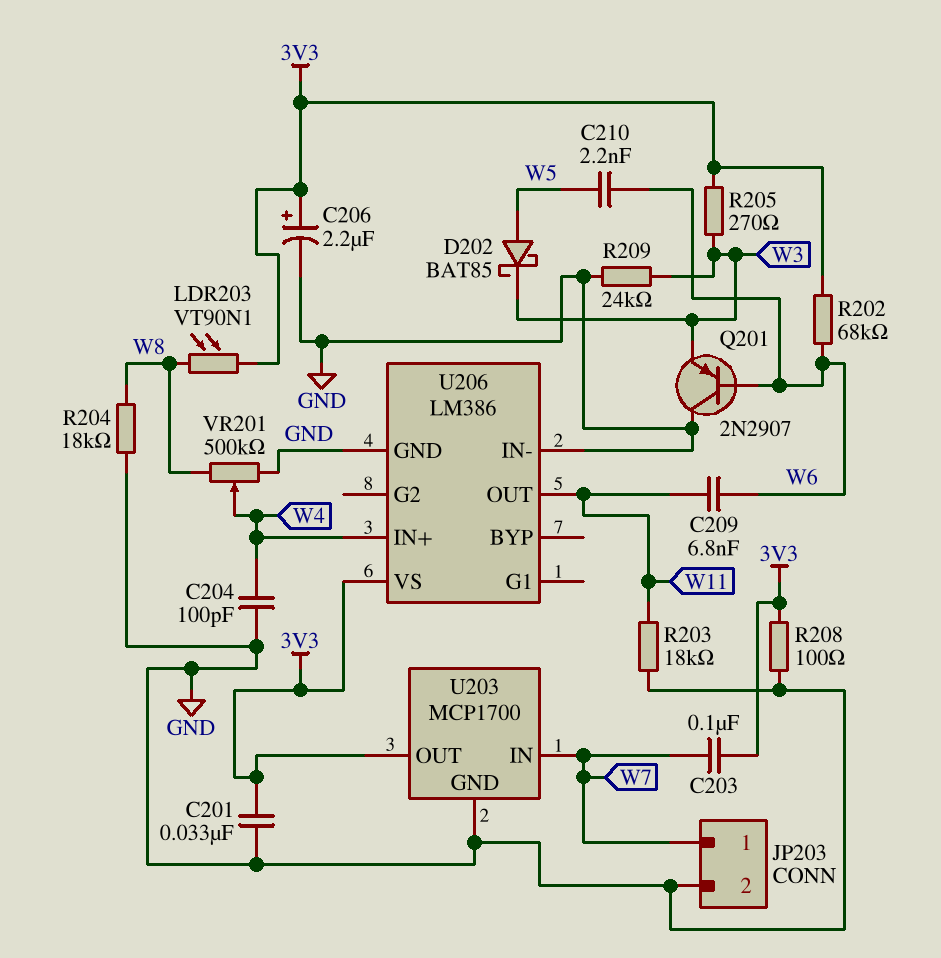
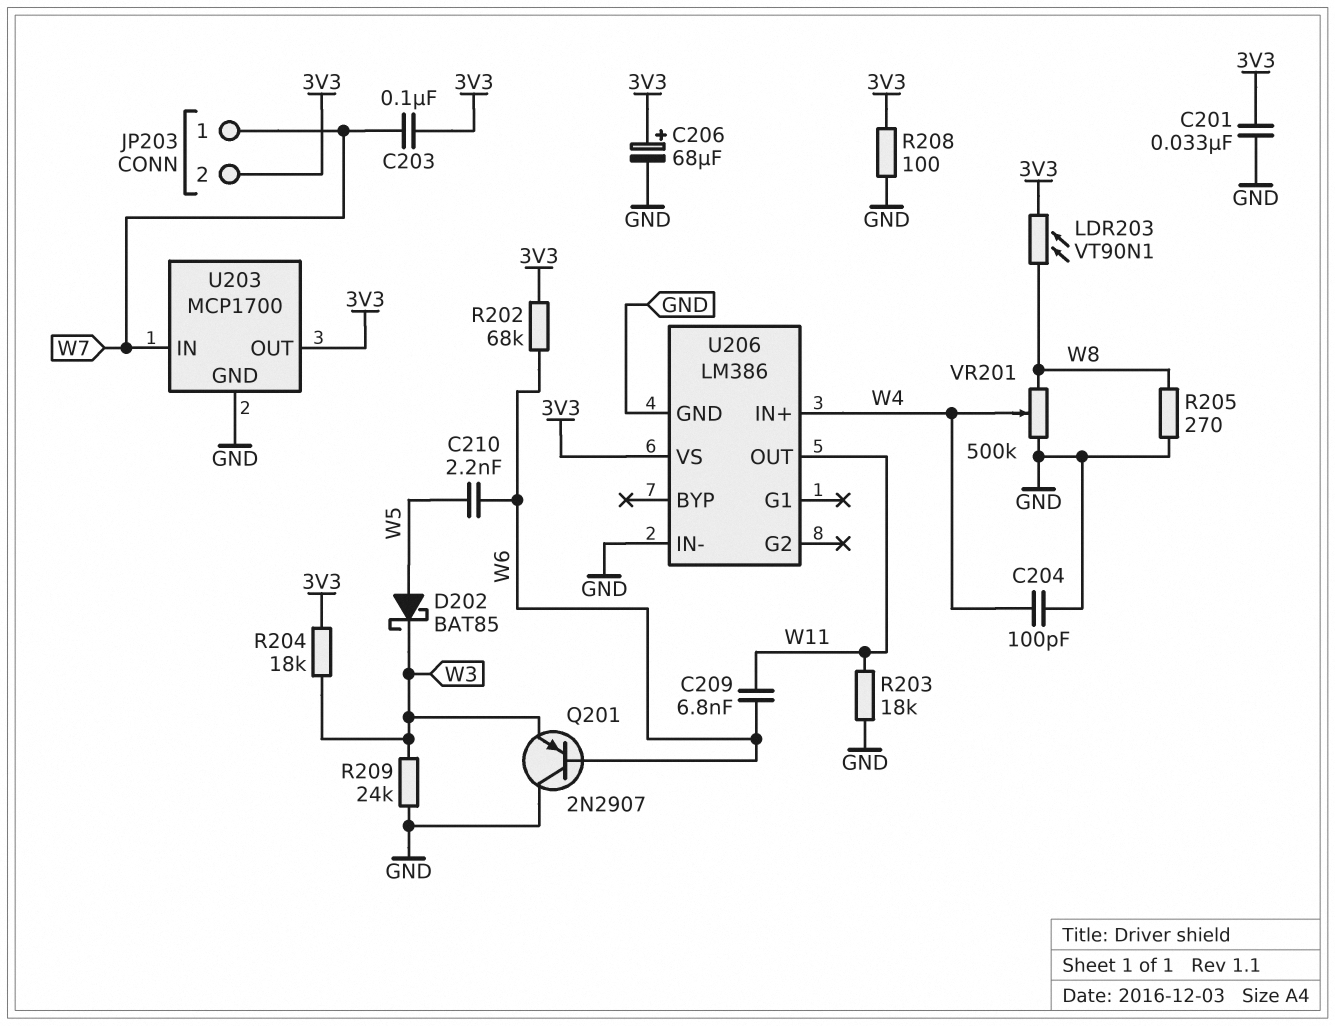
C206: 2.2uF (plus 3V3, minus GND) -> 68uF (plus 3V3, minus GND)
JP203 pin 2: GND -> 3V3
R204: 18k (GND, W8) -> 18k (3V3, W3)
R205: 270 (3V3, W3) -> 270 (GND, W8)

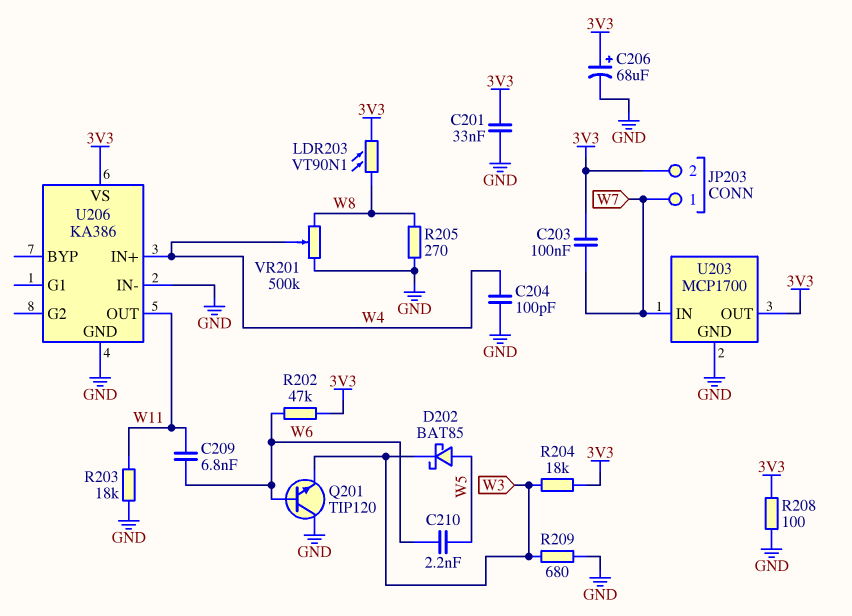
Q201: PNP 2N2907 (B W6, C GND, E W3) -> NPN TIP120 (B W6, C GND, E W3)
R202: 68k (3V3, W6) -> 47k (3V3, W6)
R209: 24k (GND, W3) -> 680 (GND, W3)
U206: LM386 -> KA386

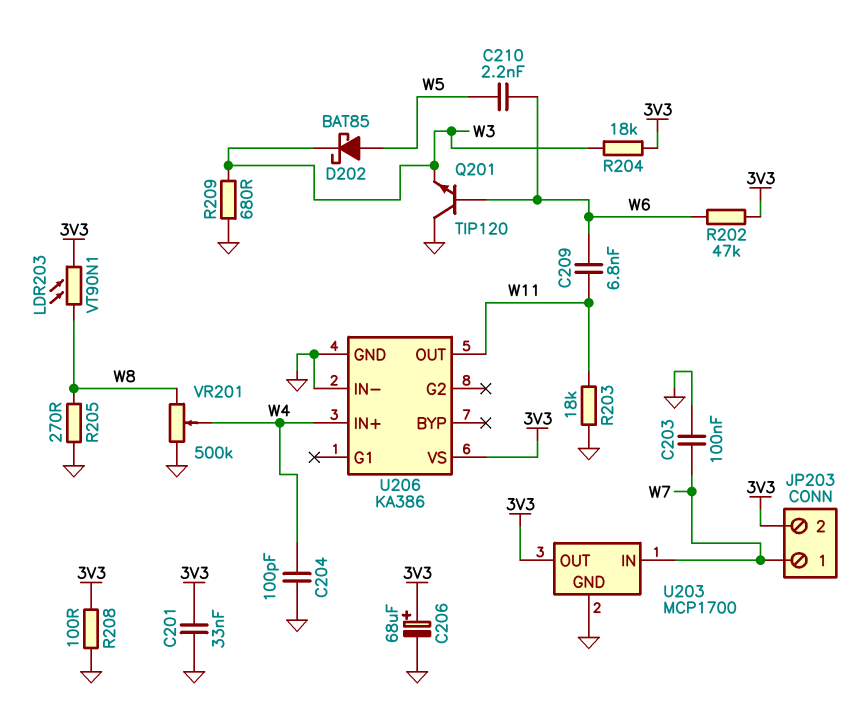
C203: 100nF (3V3, W7) -> 100nF (GND, W7)

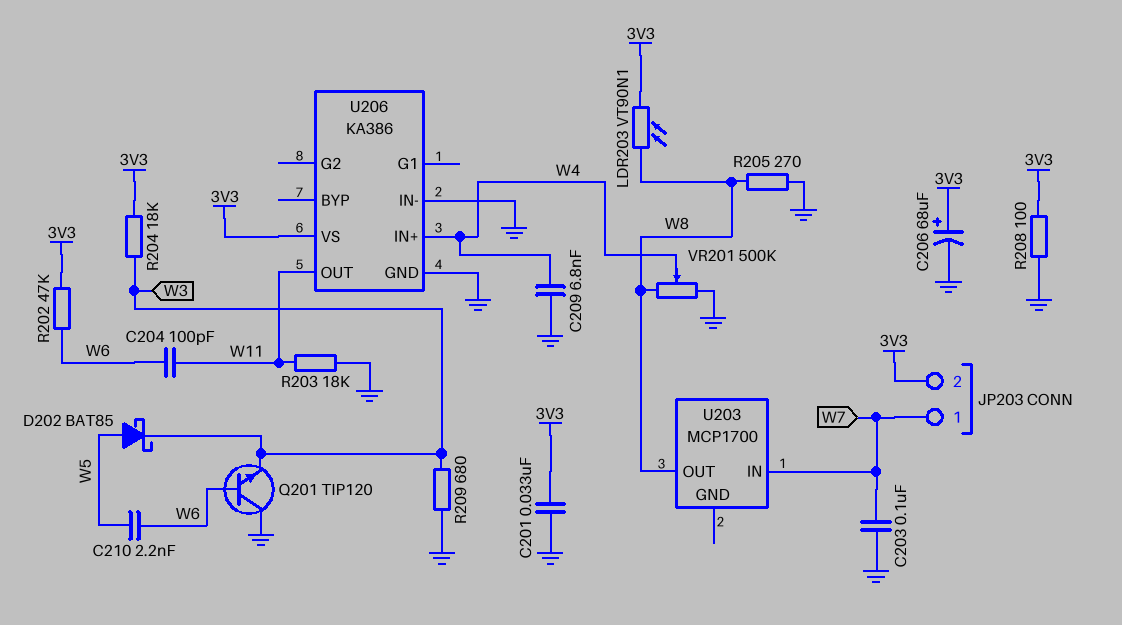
C204: 100pF (GND, W4) -> 100pF (W6, W11)
C209: 6.8nF (W6, W11) -> 6.8nF (GND, W4)
U203 pin GND: GND -> none
U203 pin OUT: 3V3 -> W8

